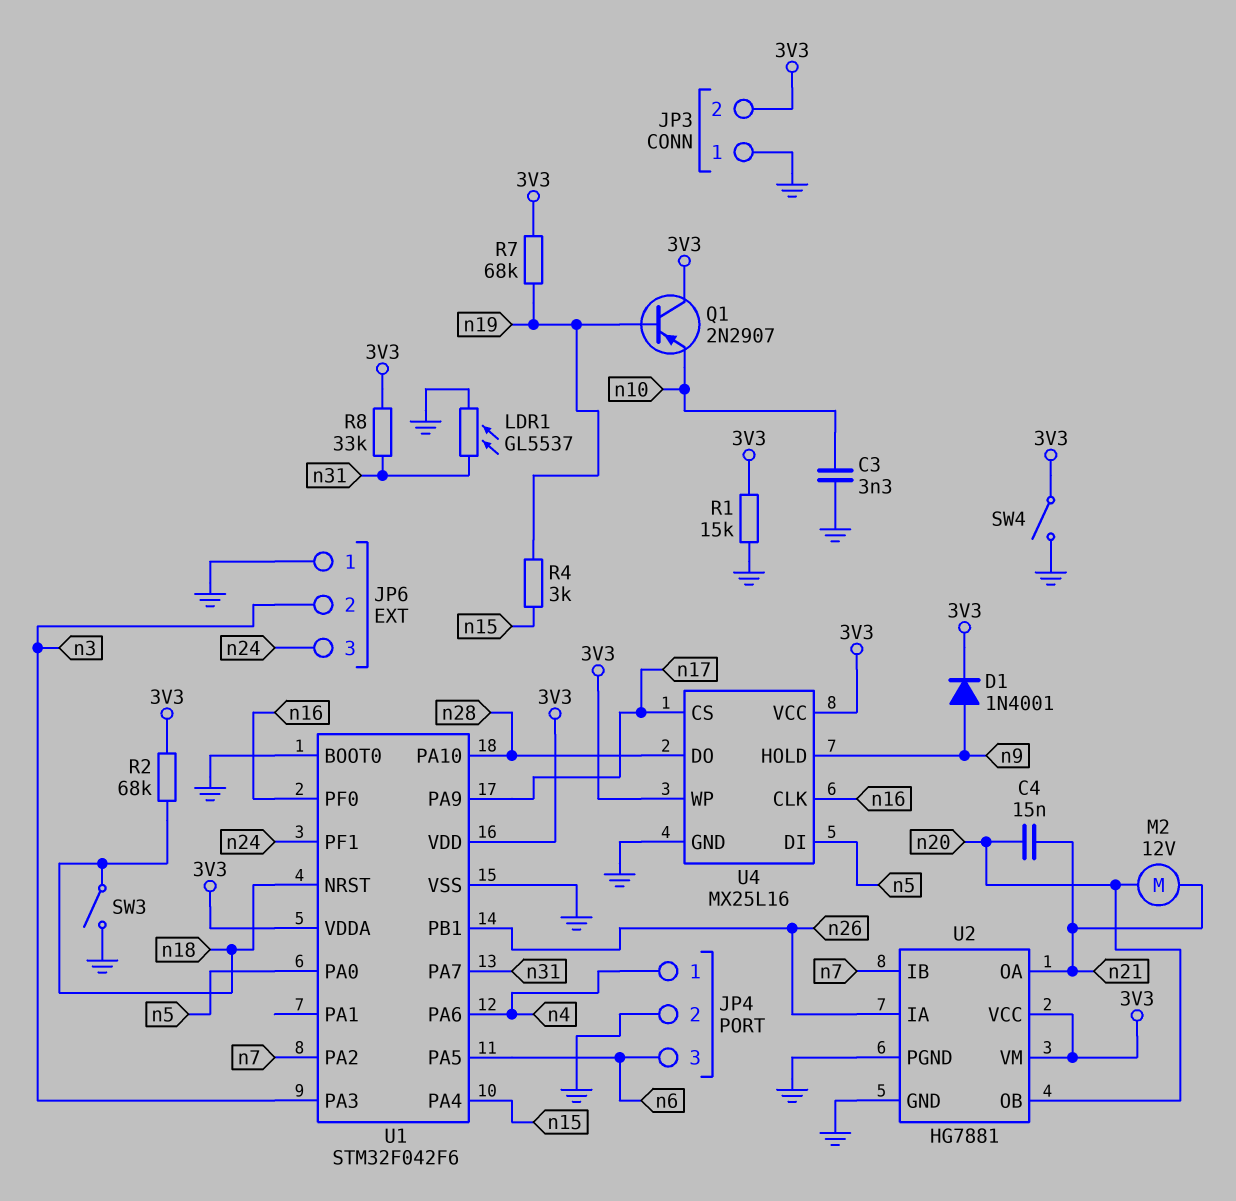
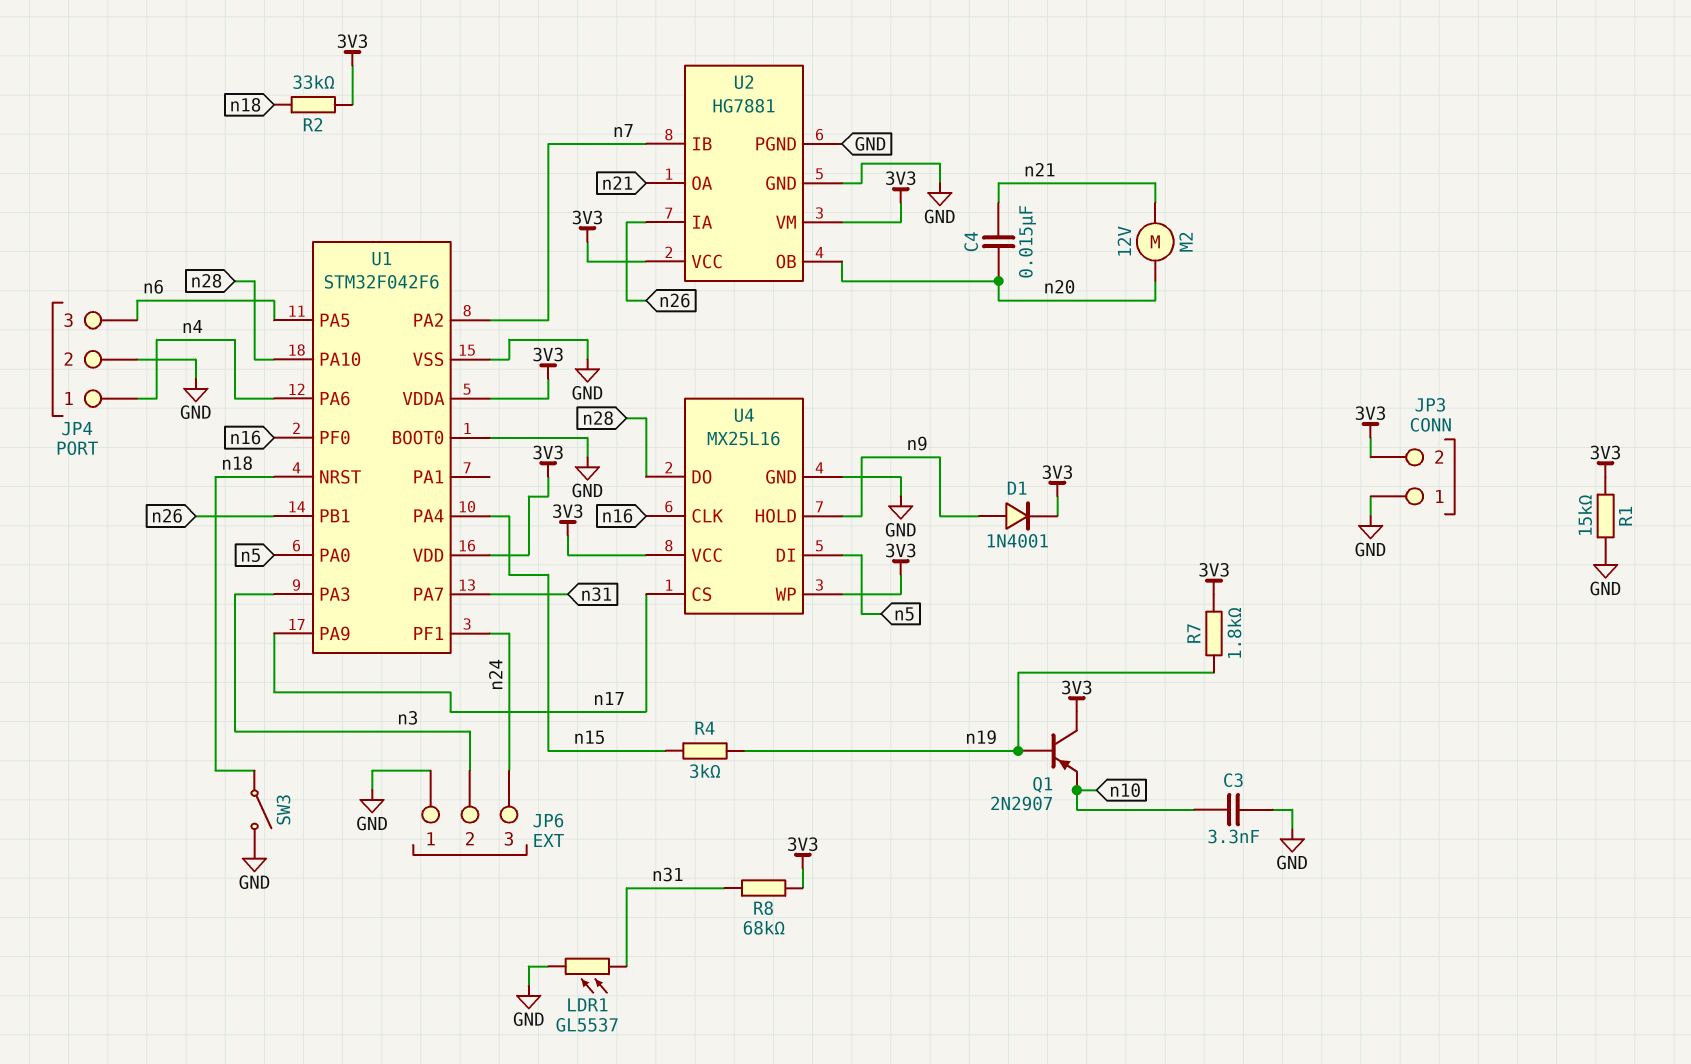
R2: 68k (3V3, n18) -> 33k (3V3, n18)
R7: 68k (3V3, n19) -> 1.8k (3V3, n19)
R8: 33k (3V3, n31) -> 68k (3V3, n31)
SW4: switch (3V3, GND) -> none

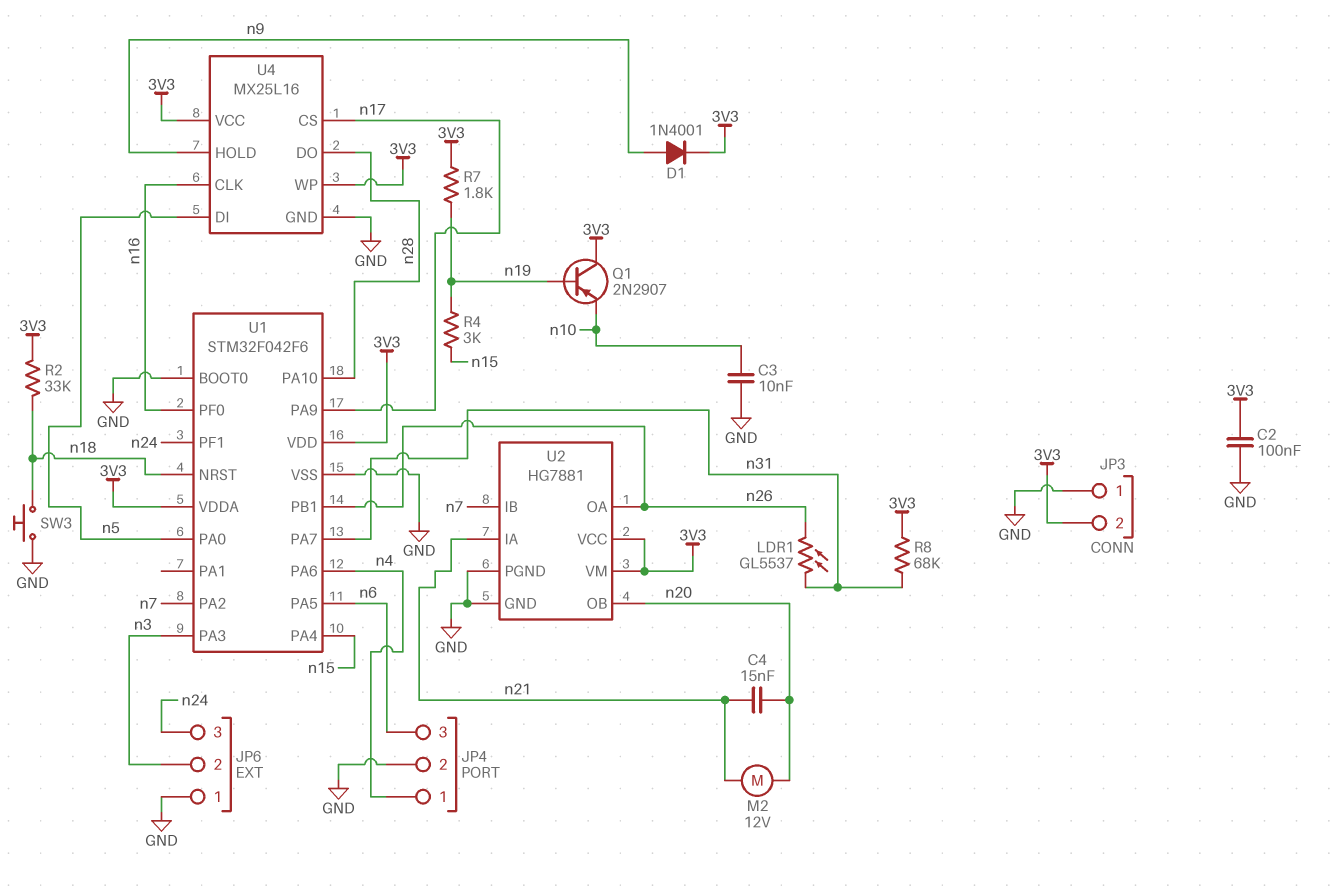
C2: none -> 100nF (3V3, GND)
C3: 3.3nF (GND, n10) -> 10nF (GND, n10)
LDR1: GL5537 (GND, n31) -> GL5537 (n26, n31)
R1: 15k (3V3, GND) -> none
SW3: switch (GND, n18) -> button (GND, n18)
U2 pin IA: n26 -> n21
U2 pin OA: n21 -> n26

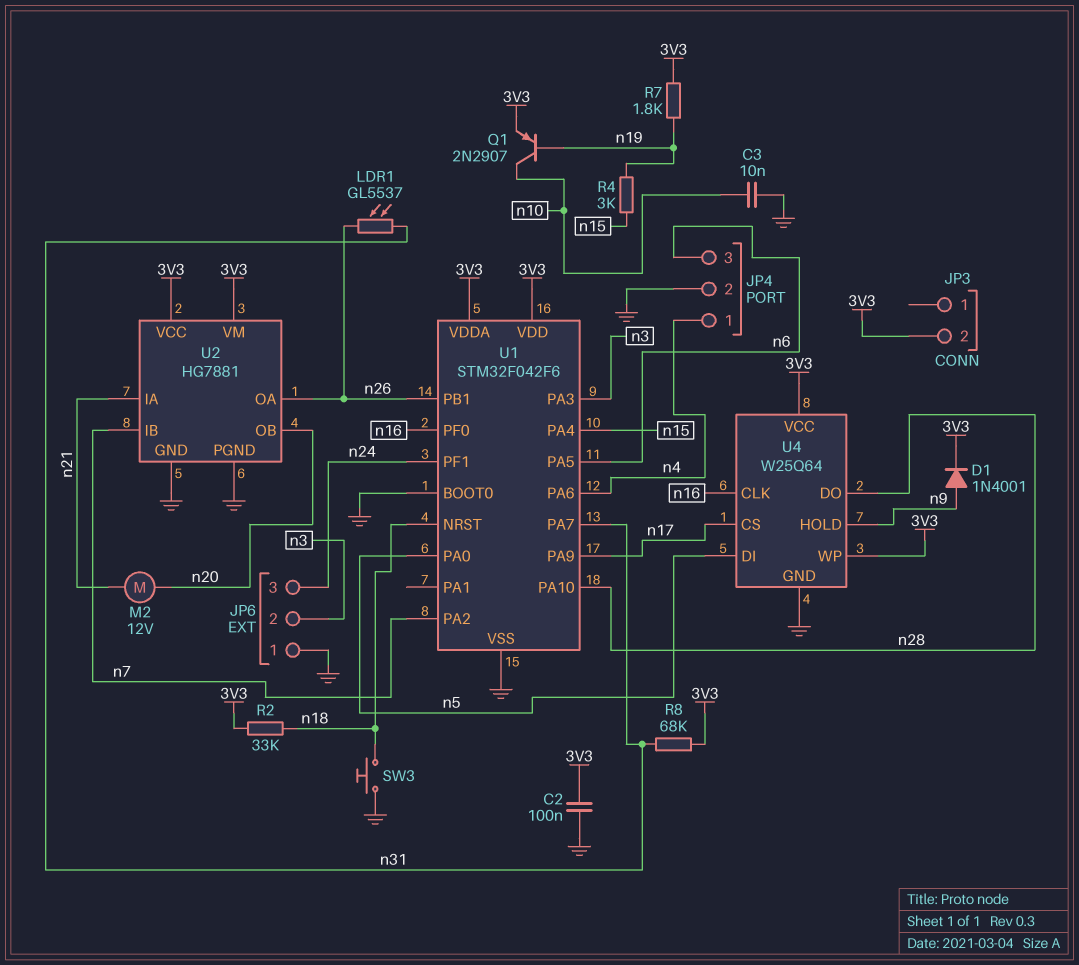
C4: 15nF (n20, n21) -> none
JP3 pin 1: GND -> none
Q1: PNP 2N2907 (B n19, C 3V3, E n10) -> PNP 2N2907 (B n19, C n10, E 3V3)
U4: MX25L16 -> W25Q64

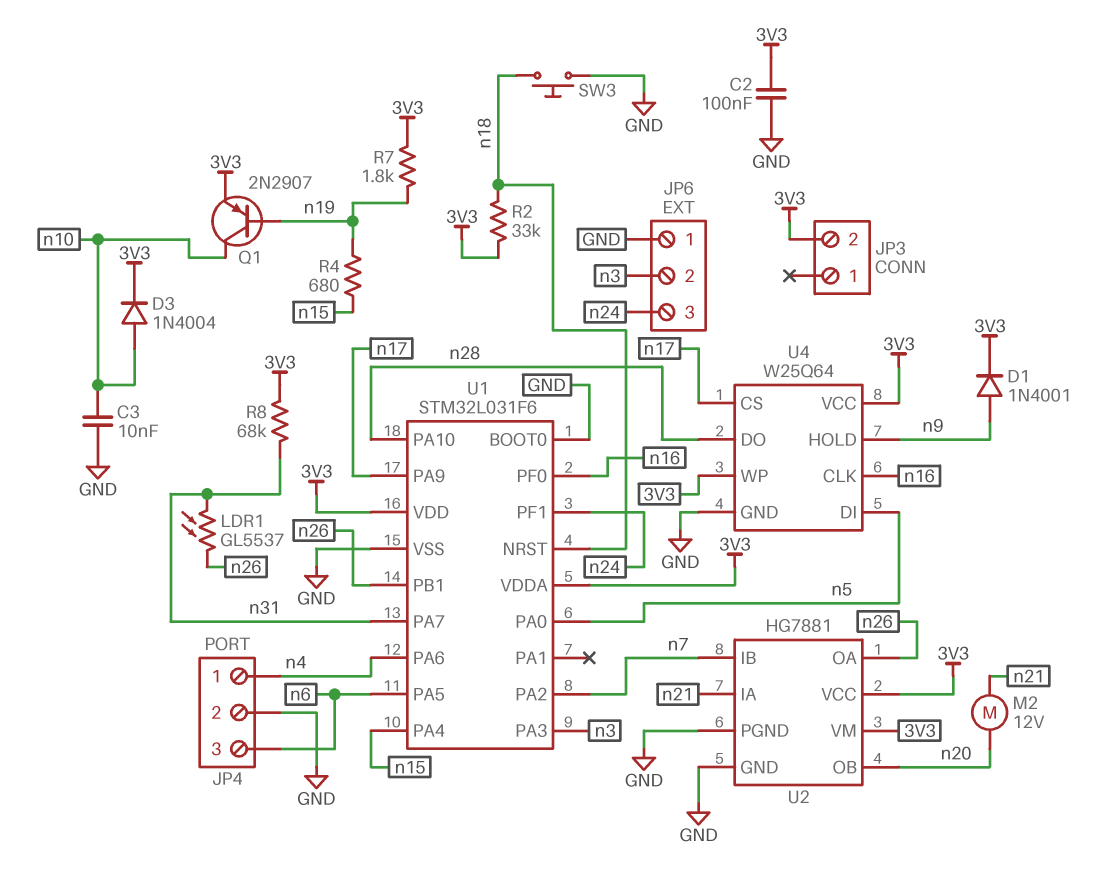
D3: none -> diode 1N4004 (A n10, K 3V3)
R4: 3k (n15, n19) -> 680 (n15, n19)
U1: STM32F042F6 -> STM32L031F6

